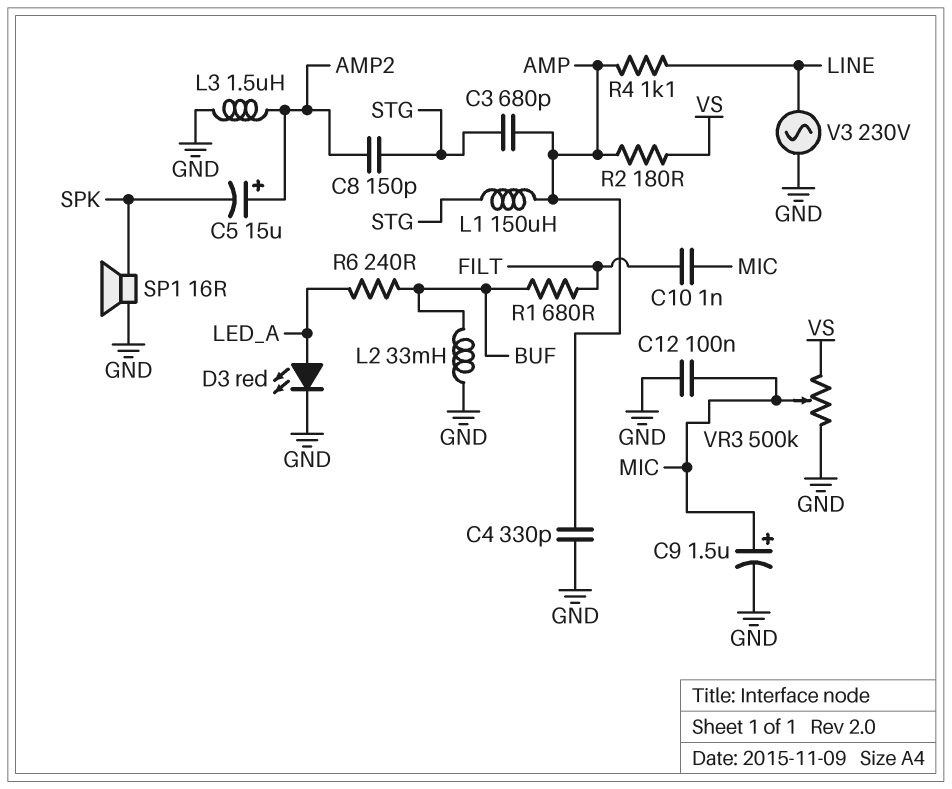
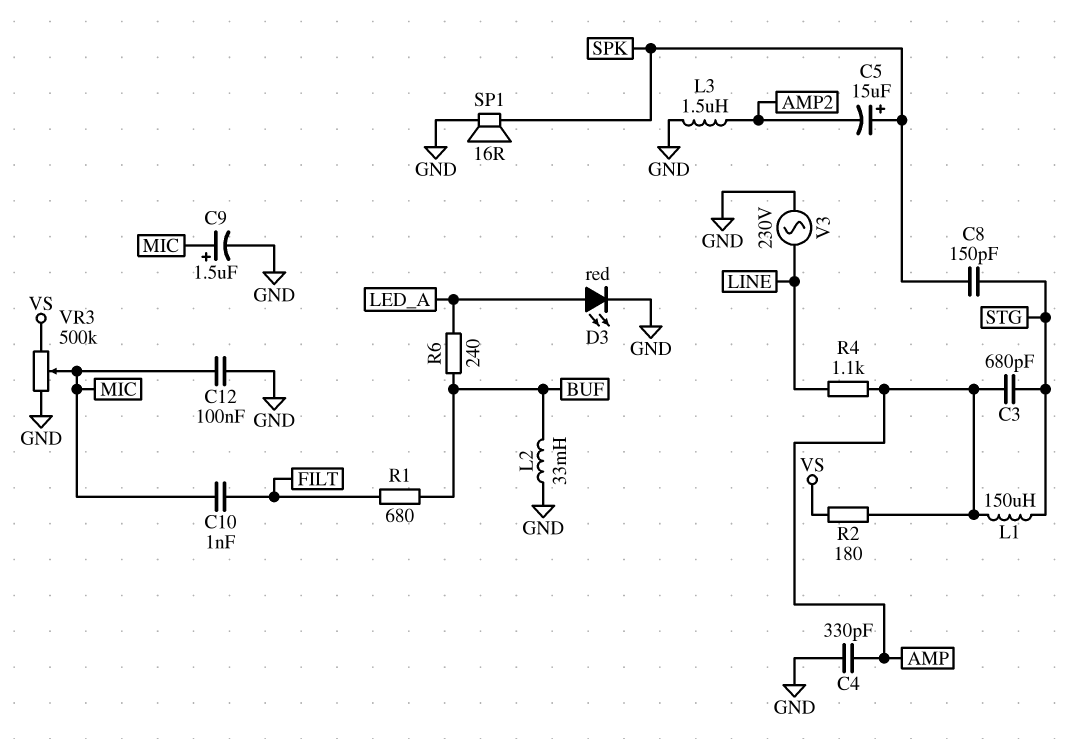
C5: 15uF (plus AMP2, minus SPK) -> 15uF (plus SPK, minus AMP2)
C8: 150pF (AMP2, STG) -> 150pF (SPK, STG)

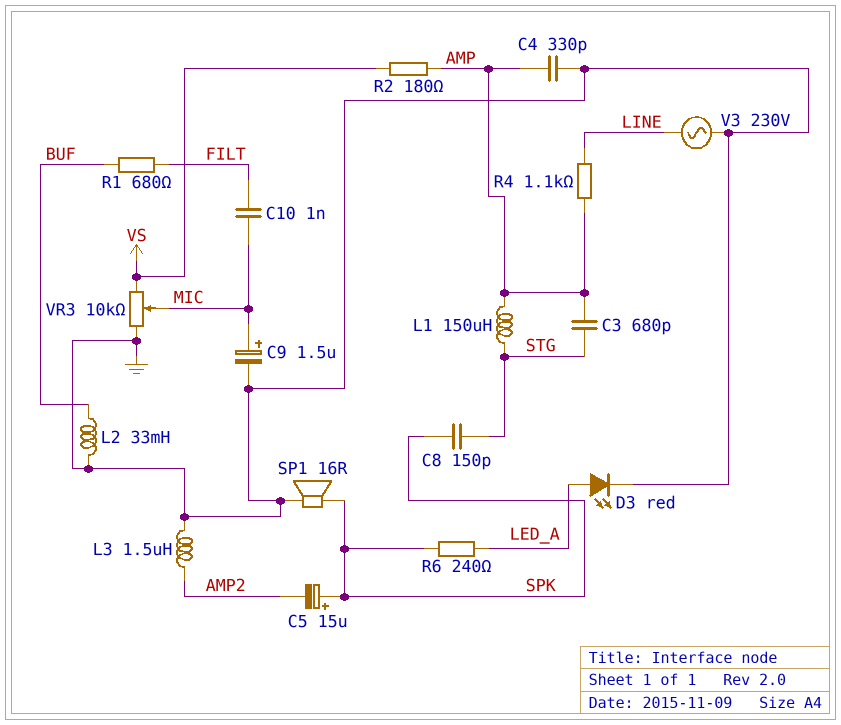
C12: 100nF (GND, MIC) -> none
R6: 240 (BUF, LED_A) -> 240 (LED_A, SPK)
VR3: 500k (GND, VS, wiper MIC) -> 10k (GND, VS, wiper MIC)

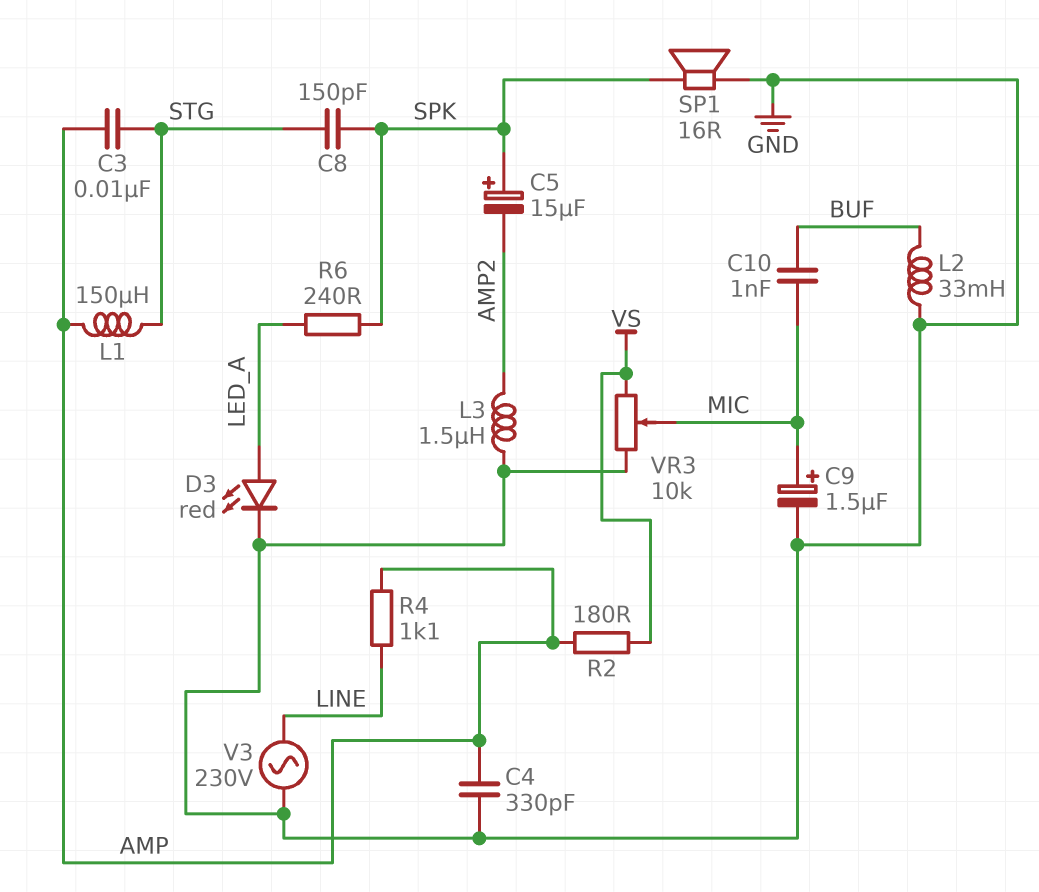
C3: 680pF (AMP, STG) -> 10nF (AMP, STG)
C10: 1nF (FILT, MIC) -> 1nF (BUF, MIC)
R1: 680 (BUF, FILT) -> none

